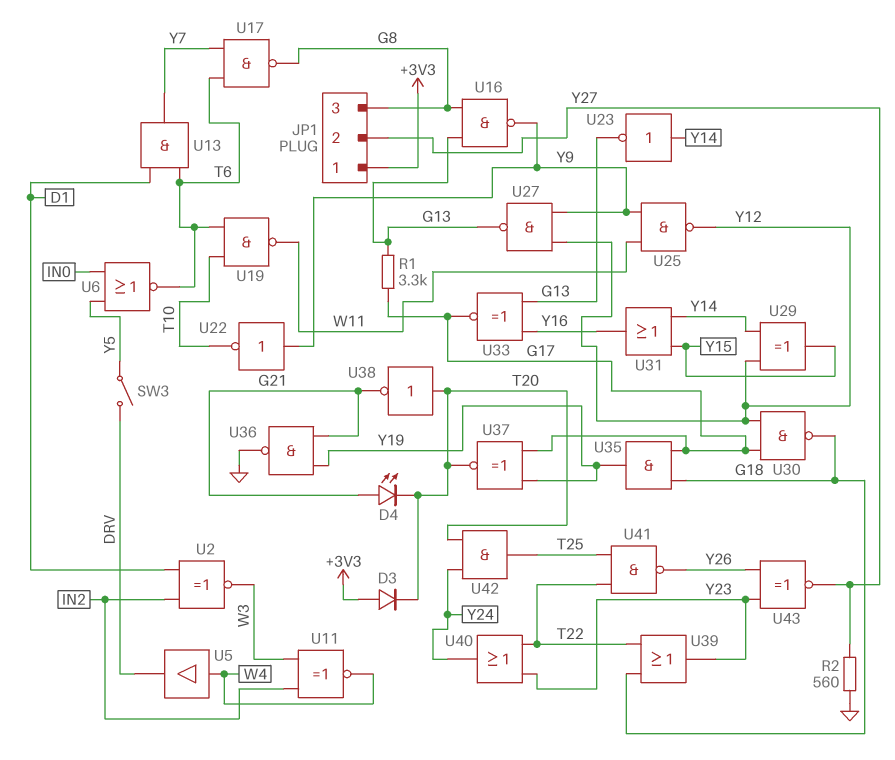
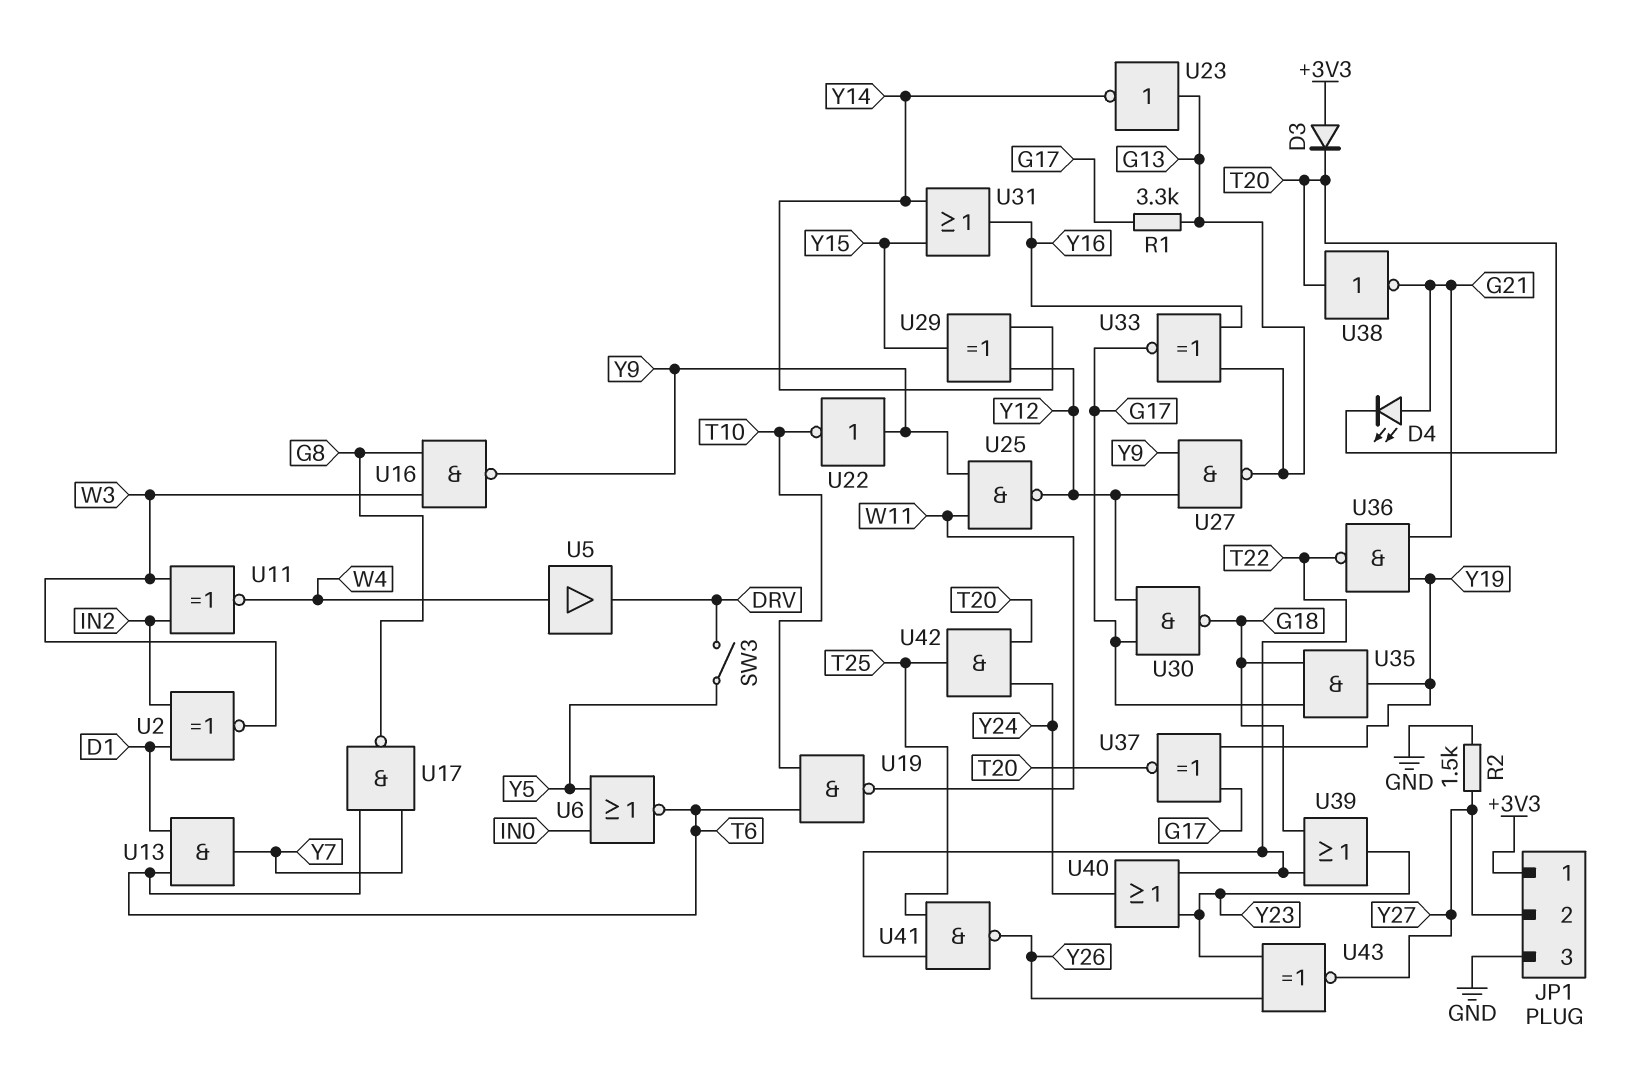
JP1 pin 3: G8 -> GND
R2: 560 (GND, Y27) -> 1.5k (GND, Y27)
U16: NAND (in G8, in G13, out Y9) -> NAND (in G8, in W3, out Y9)
U23: NOT (in Y14, out G13) -> NOT (in G13, out Y14)
U36: NAND (in G21, in Y19, out GND) -> NAND (in G21, in Y19, out T22)

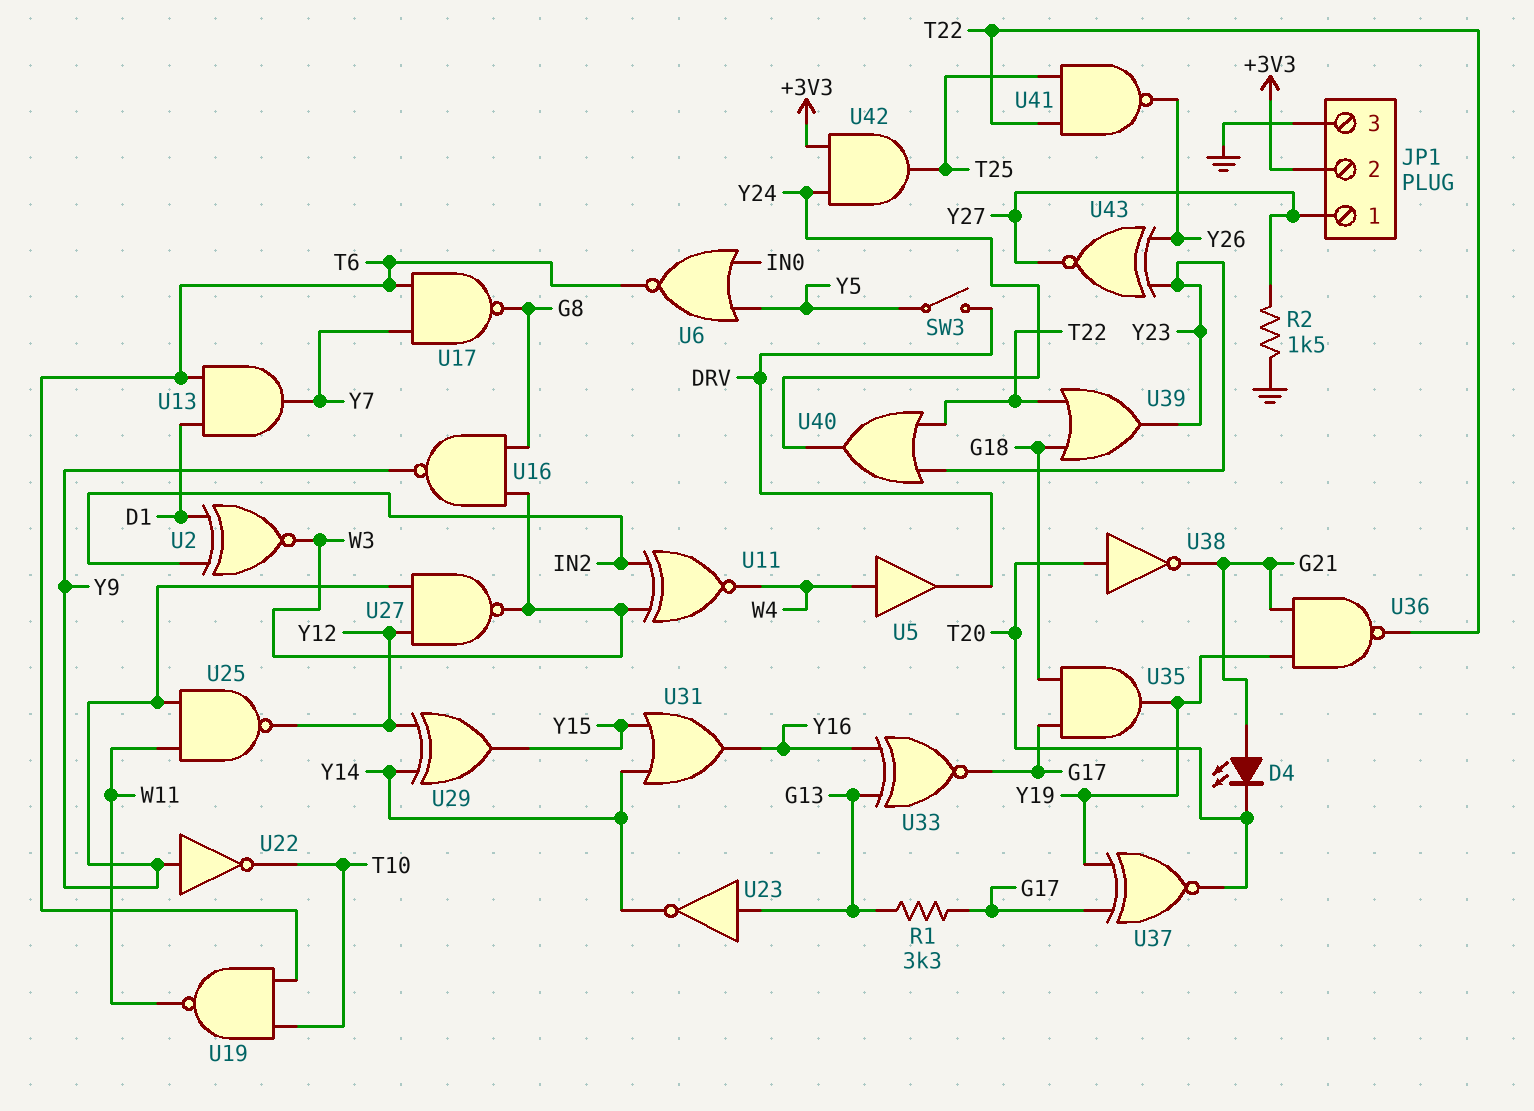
D3: diode (A +3V3, K T20) -> none
JP1 pin 1: +3V3 -> Y27
JP1 pin 2: Y27 -> +3V3
U27: NAND (in Y9, in Y12, out G13) -> NAND (in Y9, in Y12, out W3)
U30: NAND (in G17, in Y12, out G18) -> none
U42: AND (in T20, in Y24, out T25) -> AND (in +3V3, in Y24, out T25)

